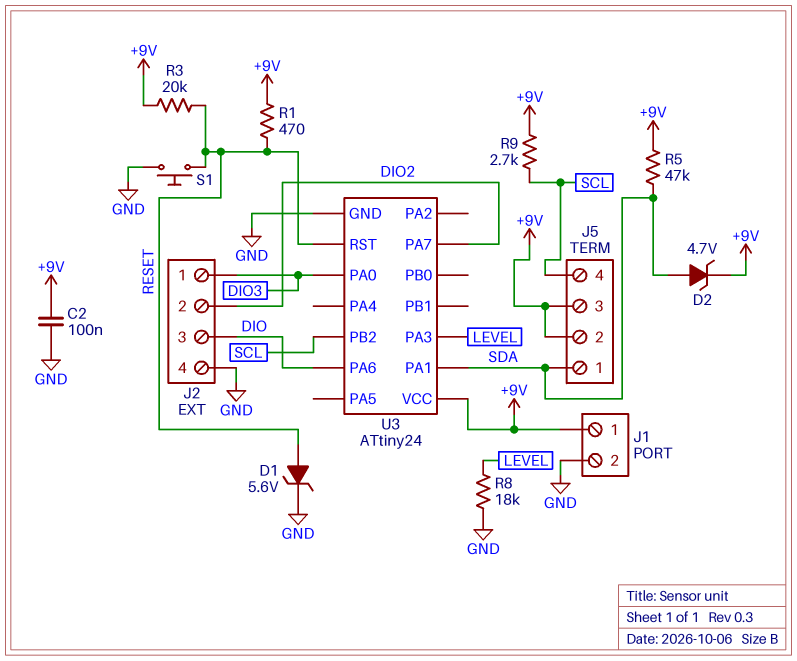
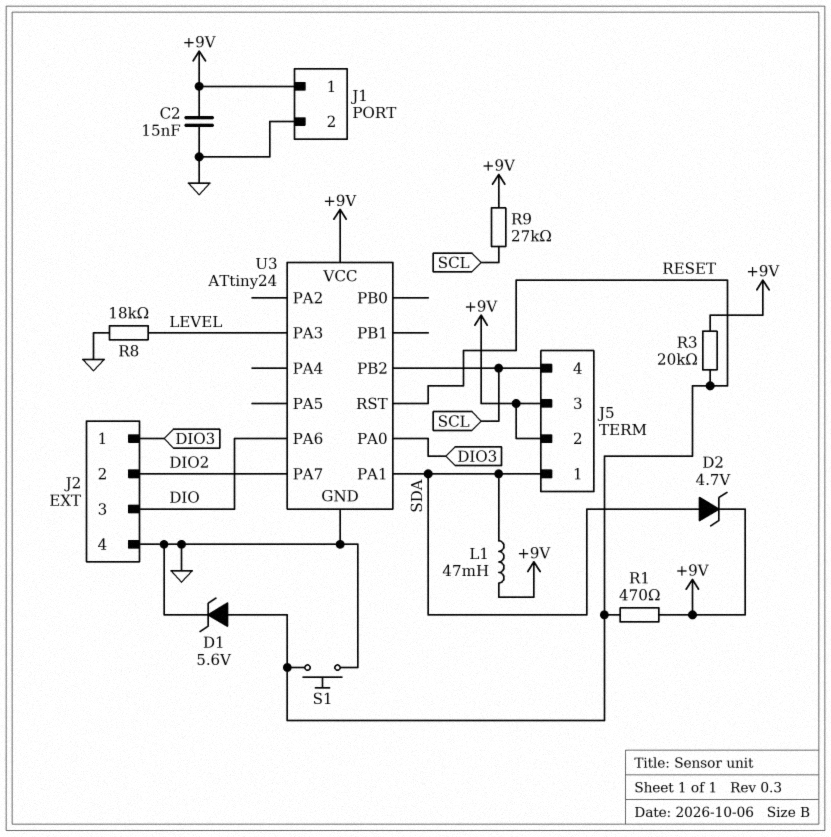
C2: 100nF (+9V, GND) -> 15nF (+9V, GND)
L1: none -> 47mH (+9V, SDA)
R5: 47k (+9V, SDA) -> none
R9: 2.7k (+9V, SCL) -> 27k (+9V, SCL)

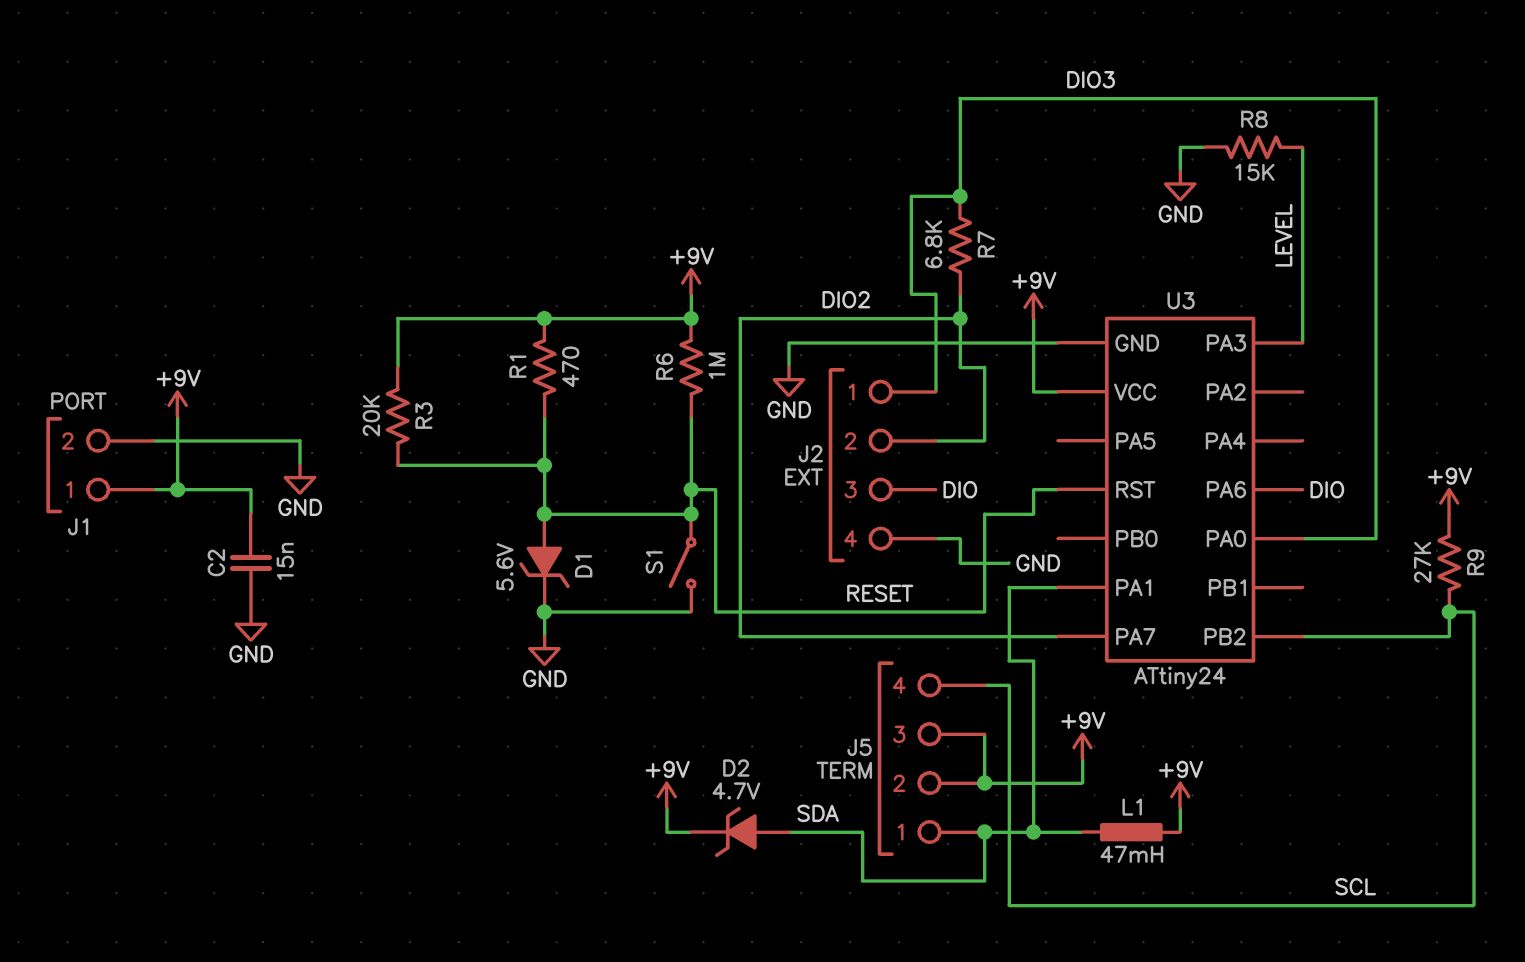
R6: none -> 1M (+9V, RESET)
R7: none -> 6.8k (DIO2, DIO3)
R8: 18k (GND, LEVEL) -> 15k (GND, LEVEL)
S1: button (GND, RESET) -> switch (GND, RESET)

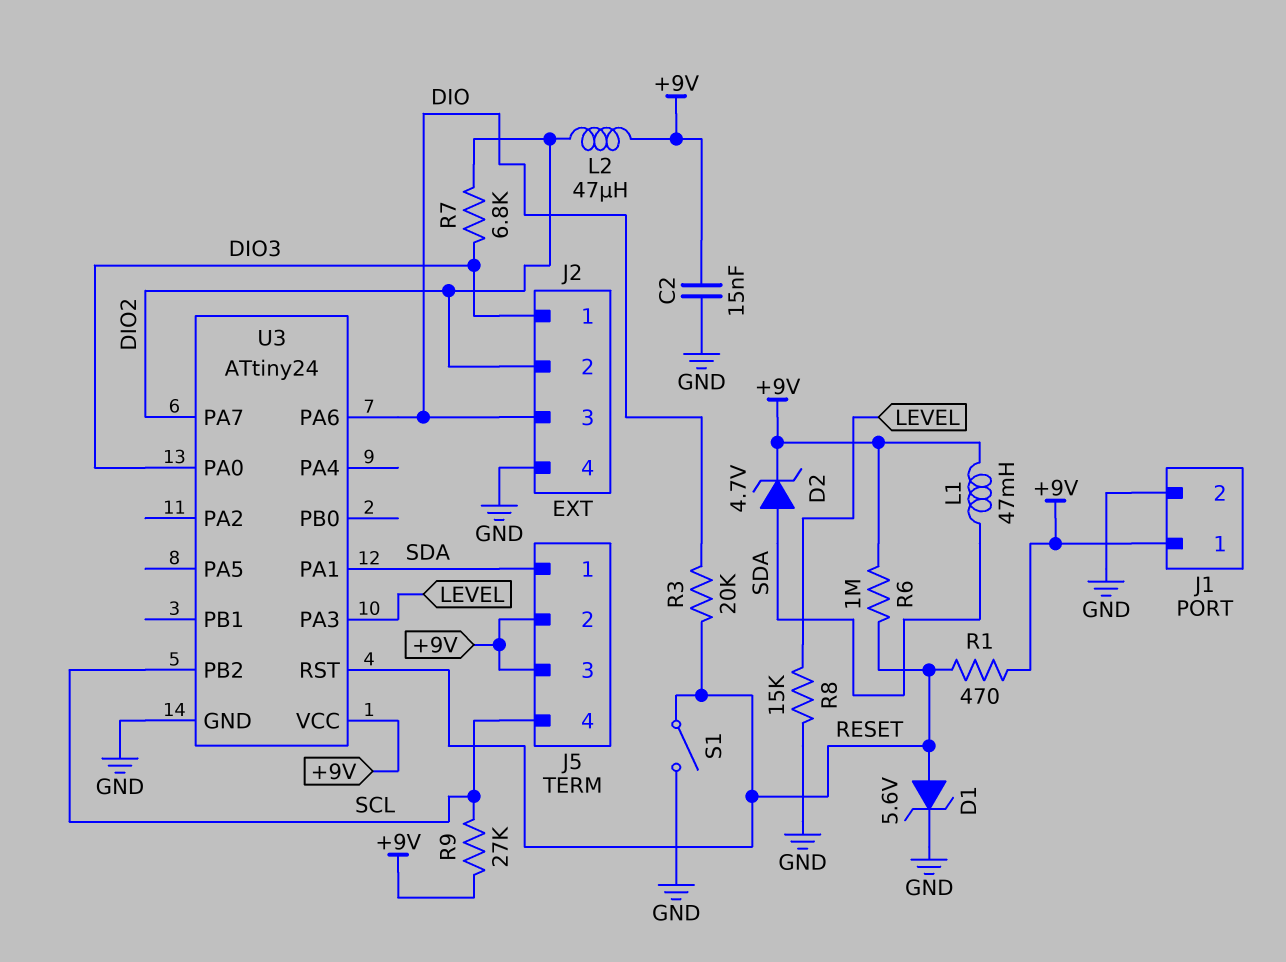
L2: none -> 47uH (+9V, DIO2)
R3: 20k (+9V, RESET) -> 20k (DIO, RESET)

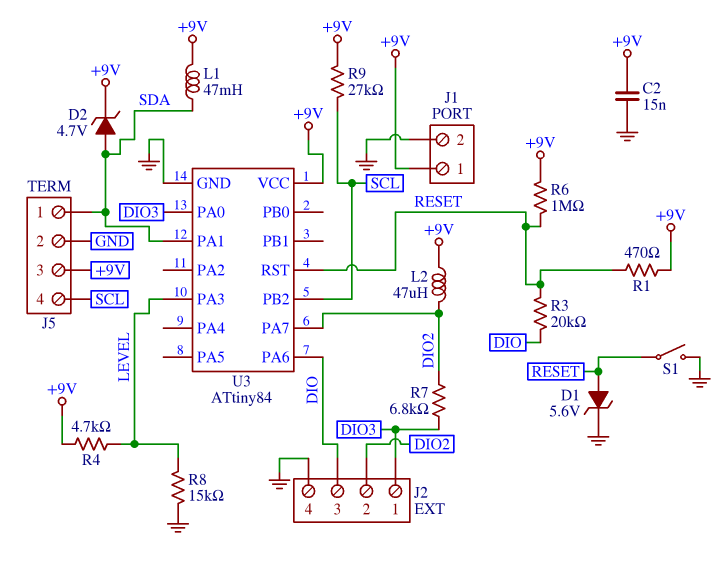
J5 pin 2: +9V -> GND
R4: none -> 4.7k (+9V, LEVEL)
U3: ATtiny24 -> ATtiny84

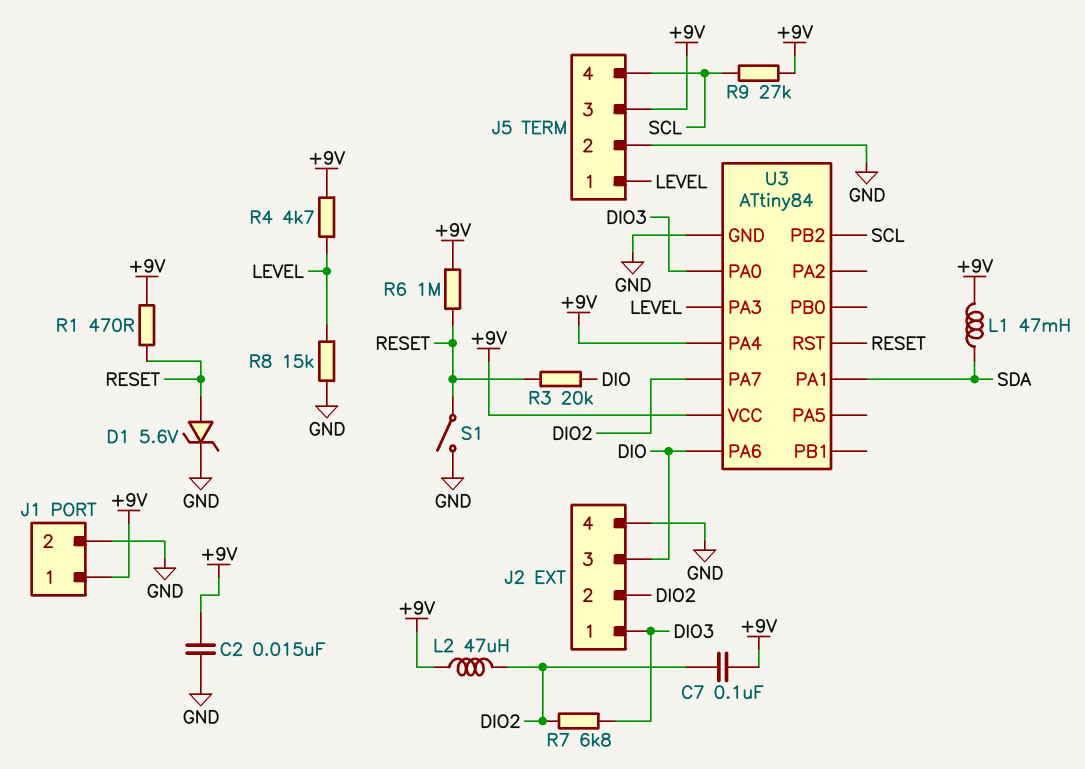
C7: none -> 100nF (+9V, DIO2)
D2: zener 4.7V (A SDA, K +9V) -> none
J5 pin 1: SDA -> LEVEL
U3 pin PA4: none -> +9V

